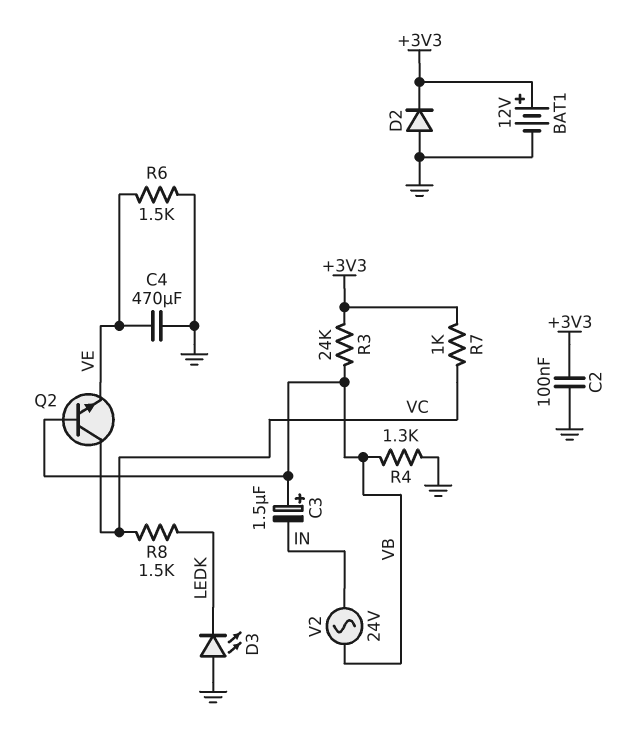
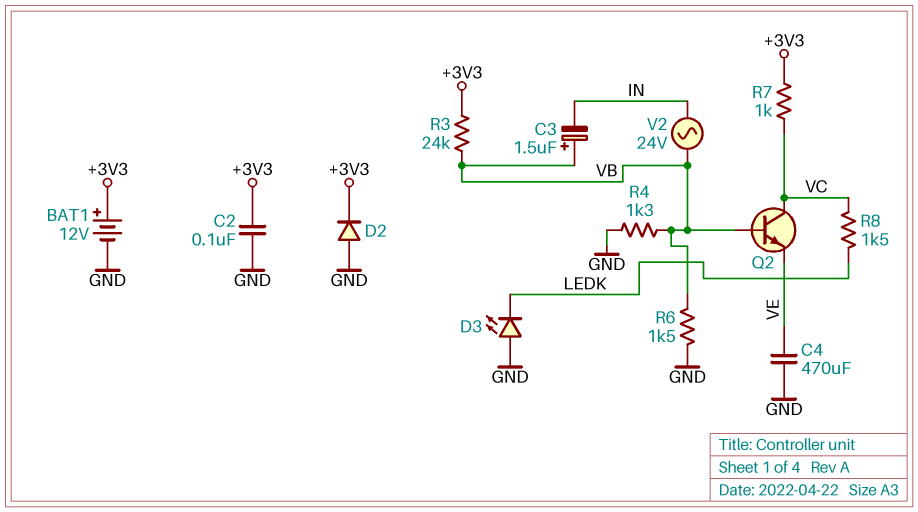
R6: 1.5k (GND, VE) -> 1.5k (GND, VB)

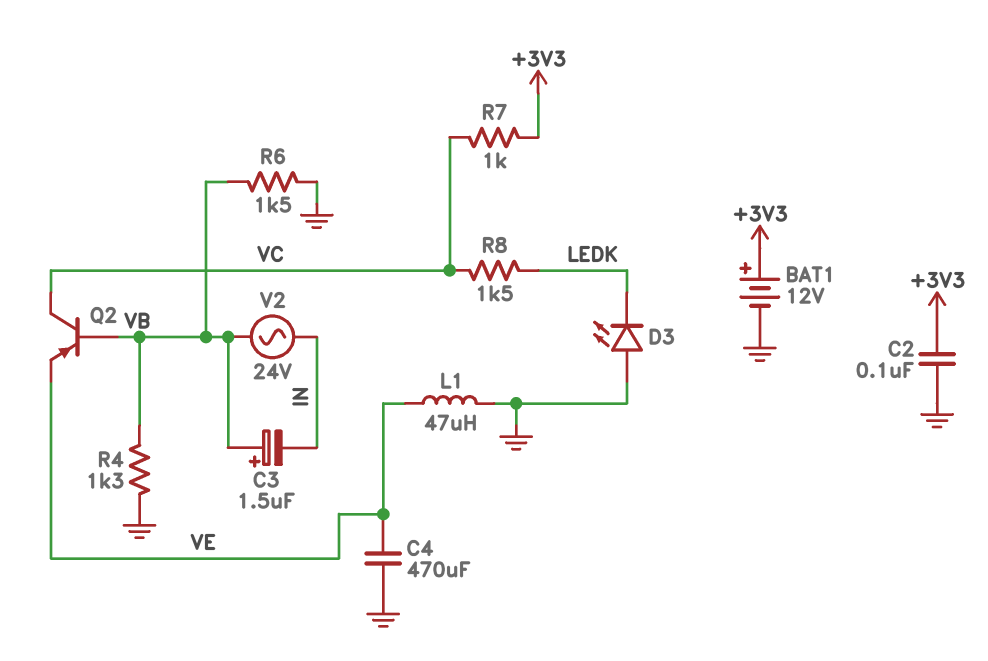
D2: diode (A GND, K +3V3) -> none
L1: none -> 47uH (GND, VE)
Q2: NPN (B VB, C VC, E VE) -> PNP (B VB, C VC, E VE)
R3: 24k (+3V3, VB) -> none

